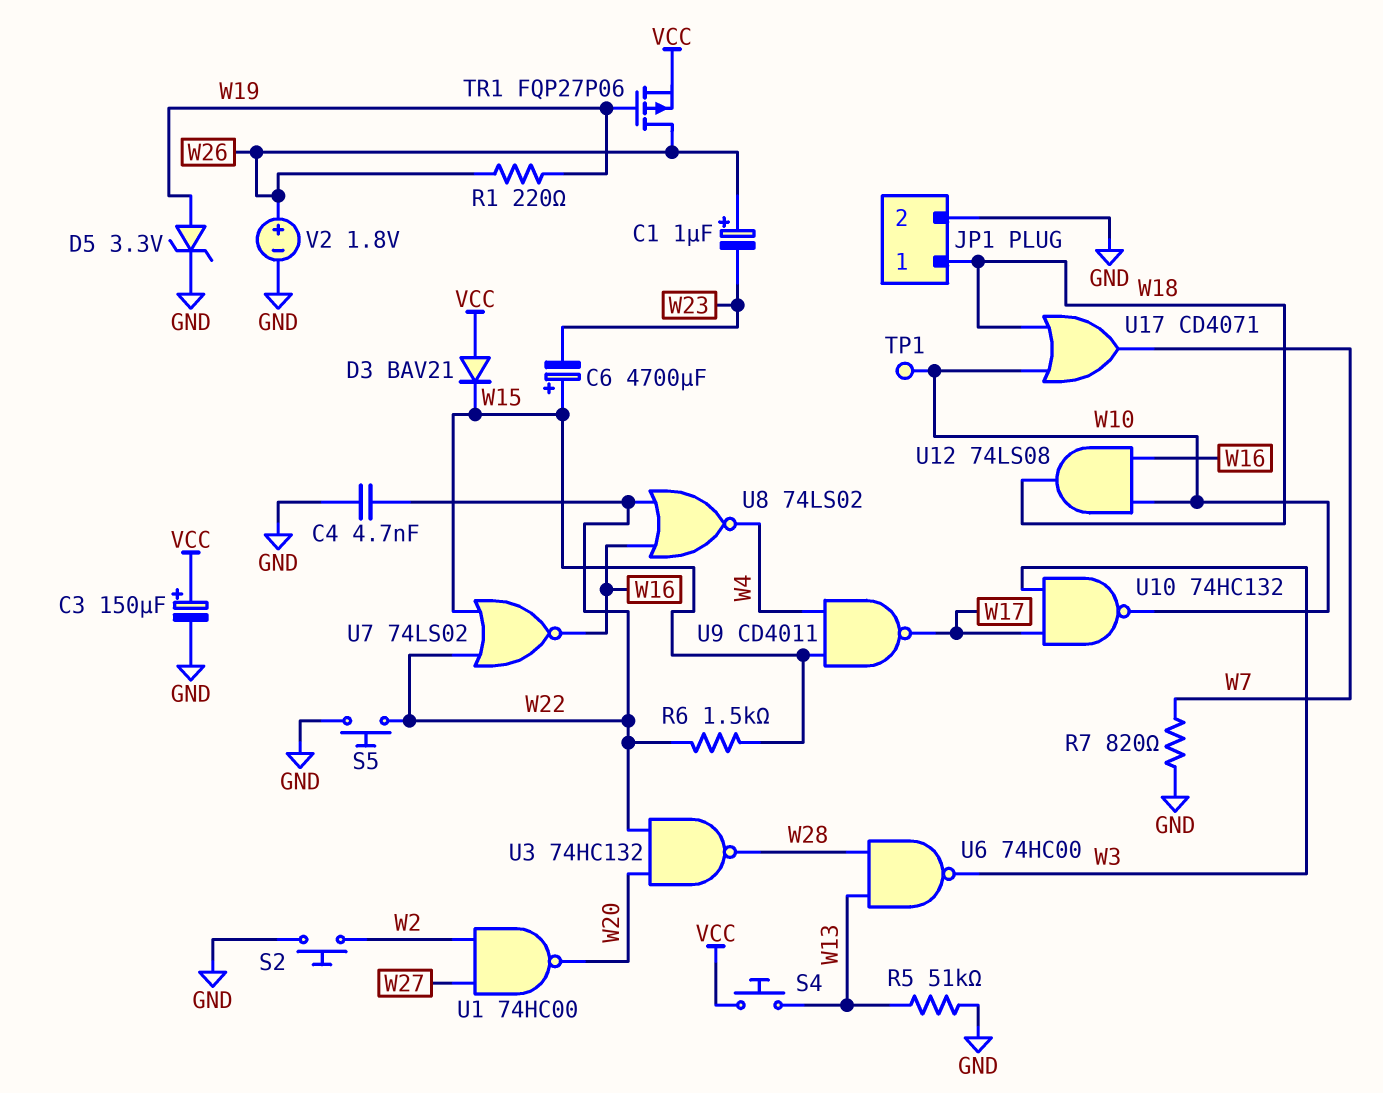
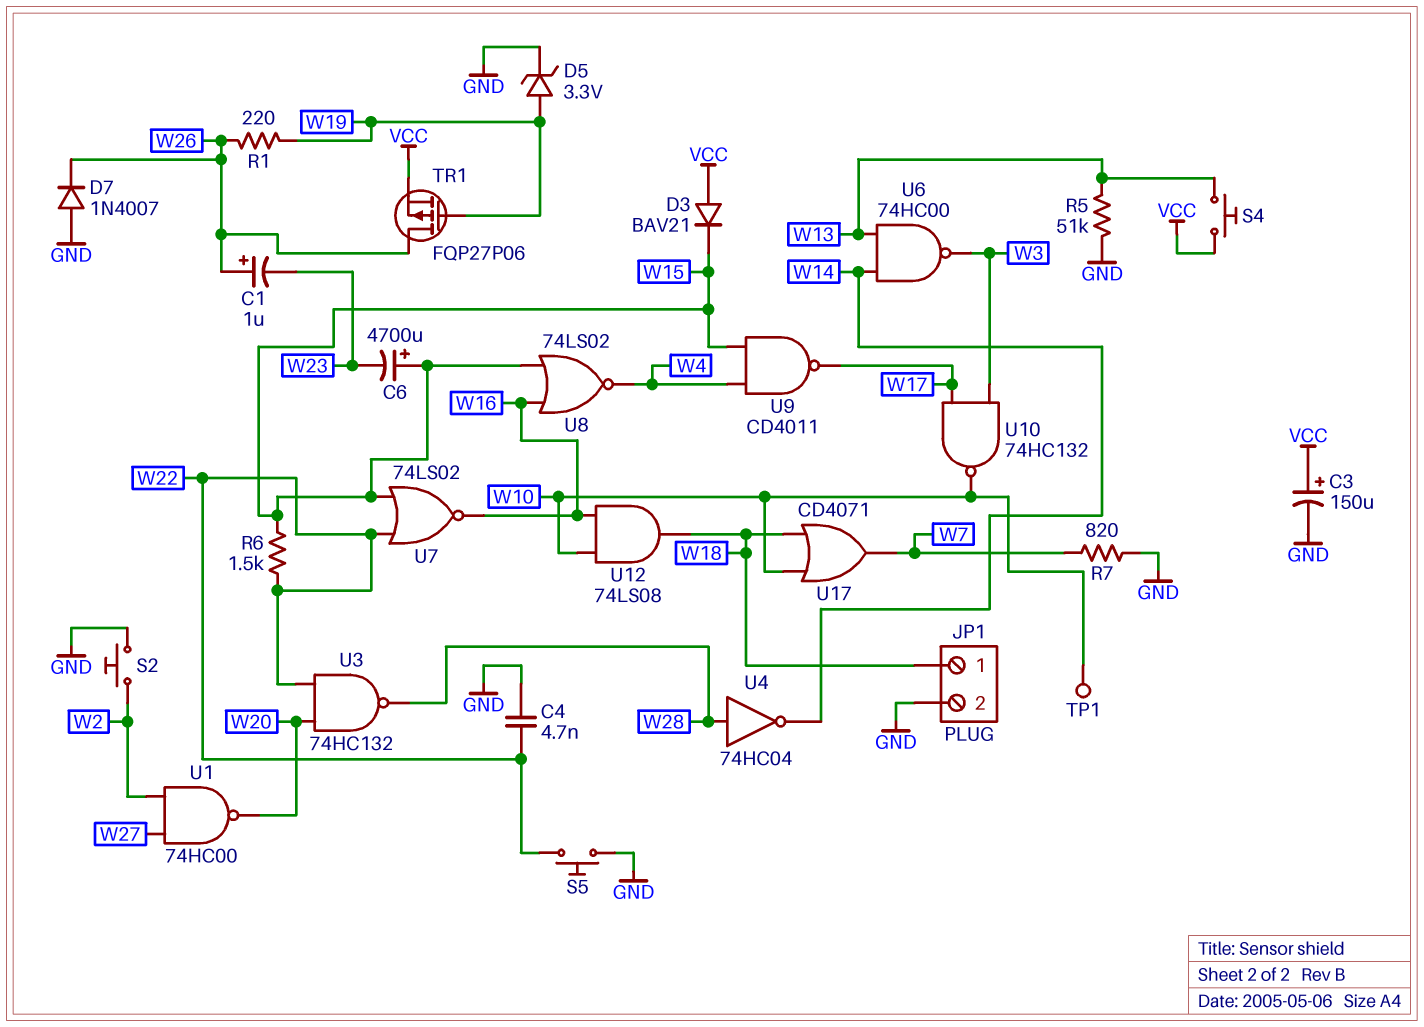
D7: none -> diode 1N4007 (A GND, K W26)
U4: none -> NOT 74HC04 (in W28, out W14)
U6: NAND 74HC00 (in W13, in W28, out W3) -> NAND 74HC00 (in W13, in W14, out W3)
U8: NOR 74LS02 (in W16, in W22, out W4) -> NOR 74LS02 (in W15, in W16, out W4)
V2: 1.8V (plus W26, minus GND) -> none

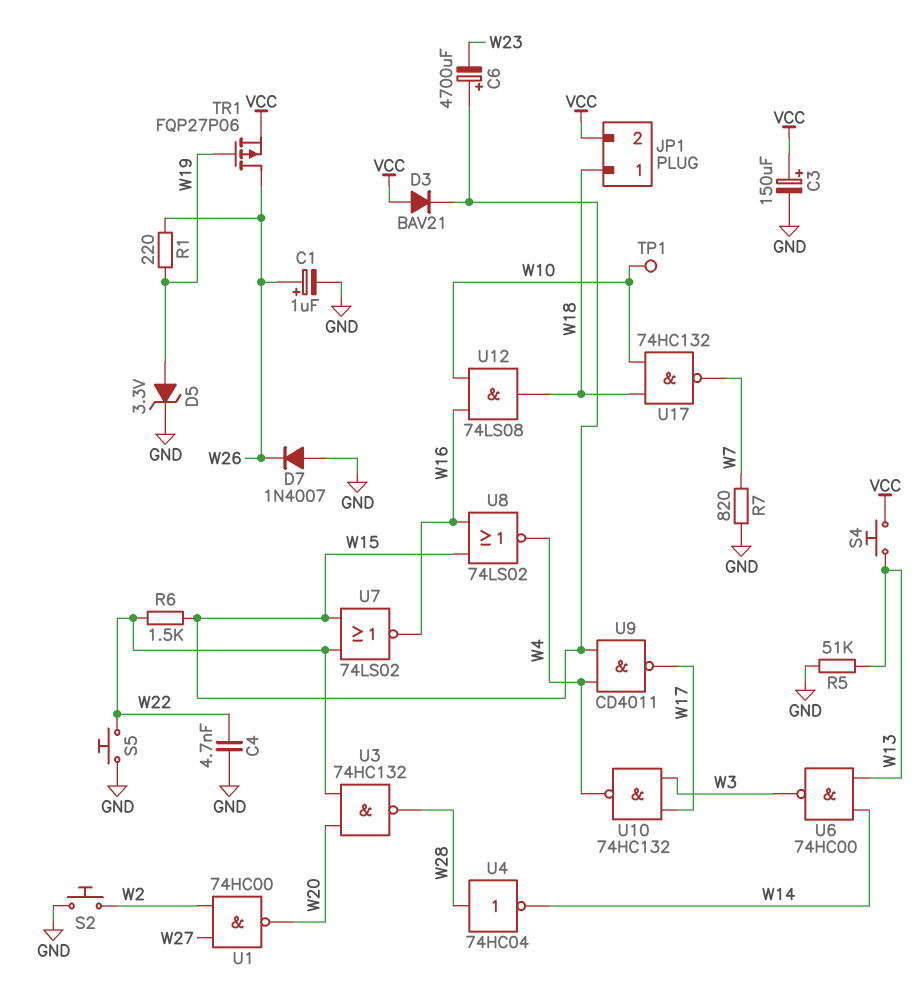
C1: 1uF (plus W26, minus W23) -> 1uF (plus W26, minus GND)
JP1 pin 2: GND -> VCC
U10: NAND 74HC132 (in W3, in W17, out W10) -> NAND 74HC132 (in W3, in W17, out W4)
U17: OR CD4071 (in W10, in W18, out W7) -> NAND 74HC132 (in W10, in W18, out W7)

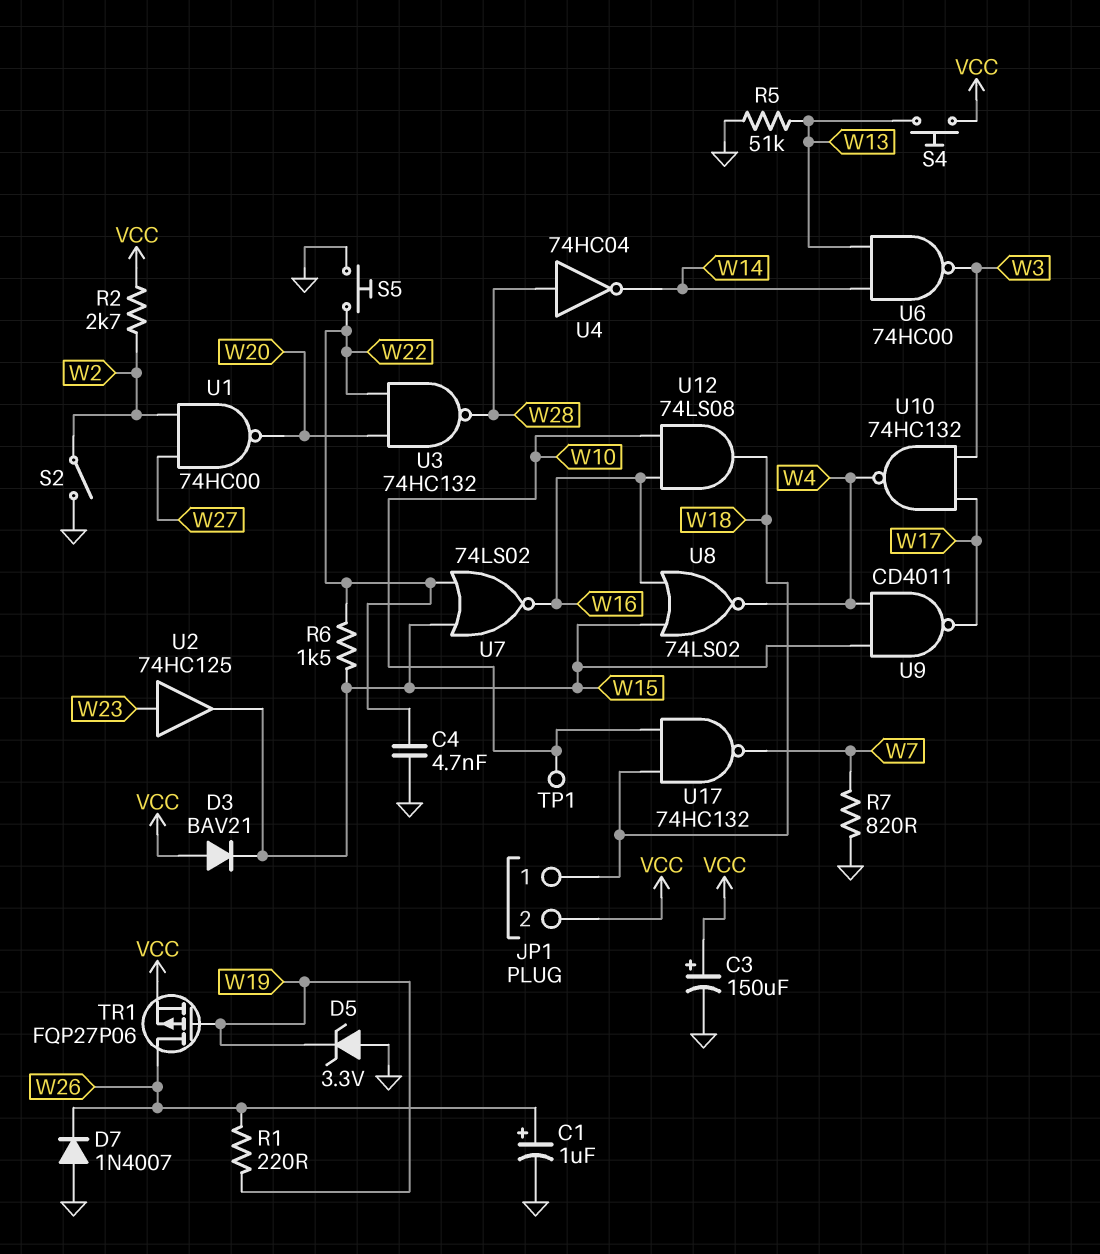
C6: 4700uF (plus W15, minus W23) -> none
D5: zener 3.3V (A W19, K GND) -> zener 3.3V (A GND, K W19)
R2: none -> 2.7k (VCC, W2)
S2: button (GND, W2) -> switch (GND, W2)
U2: none -> buffer 74HC125 (in W23, out W15)

